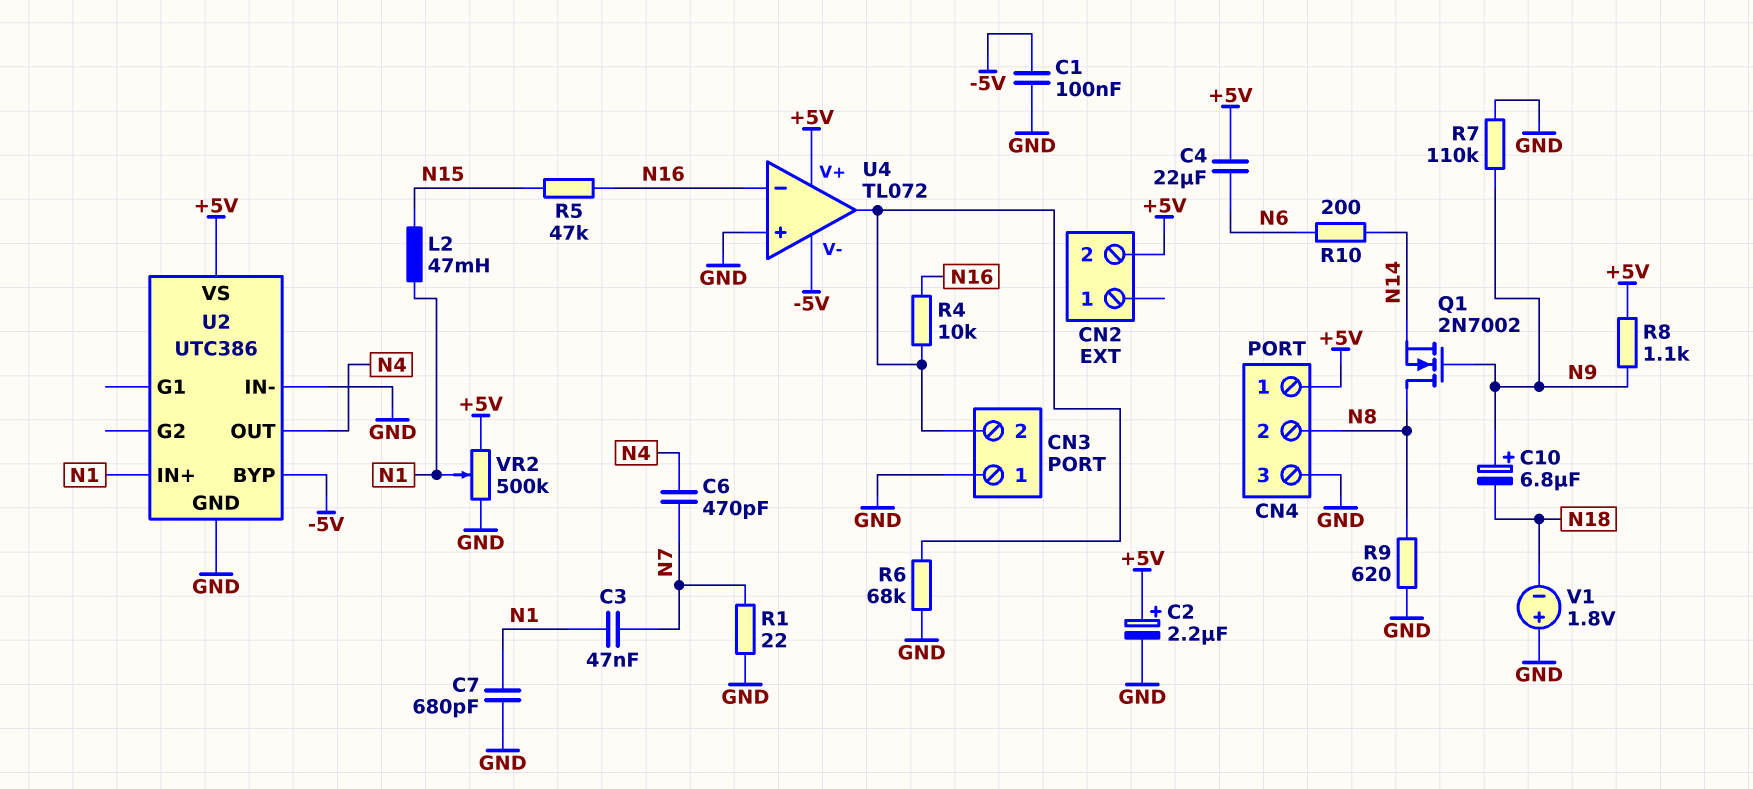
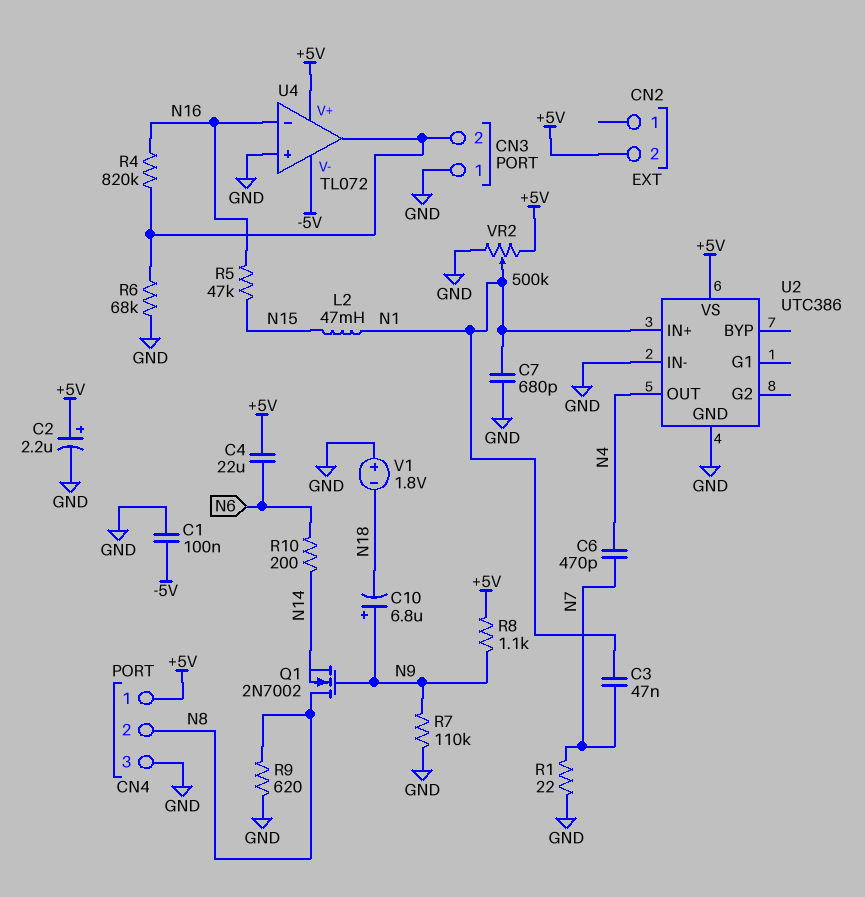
R4: 10k (CN3/2, N16) -> 820k (CN3/2, N16)
U2 pin BYP: -5V -> none

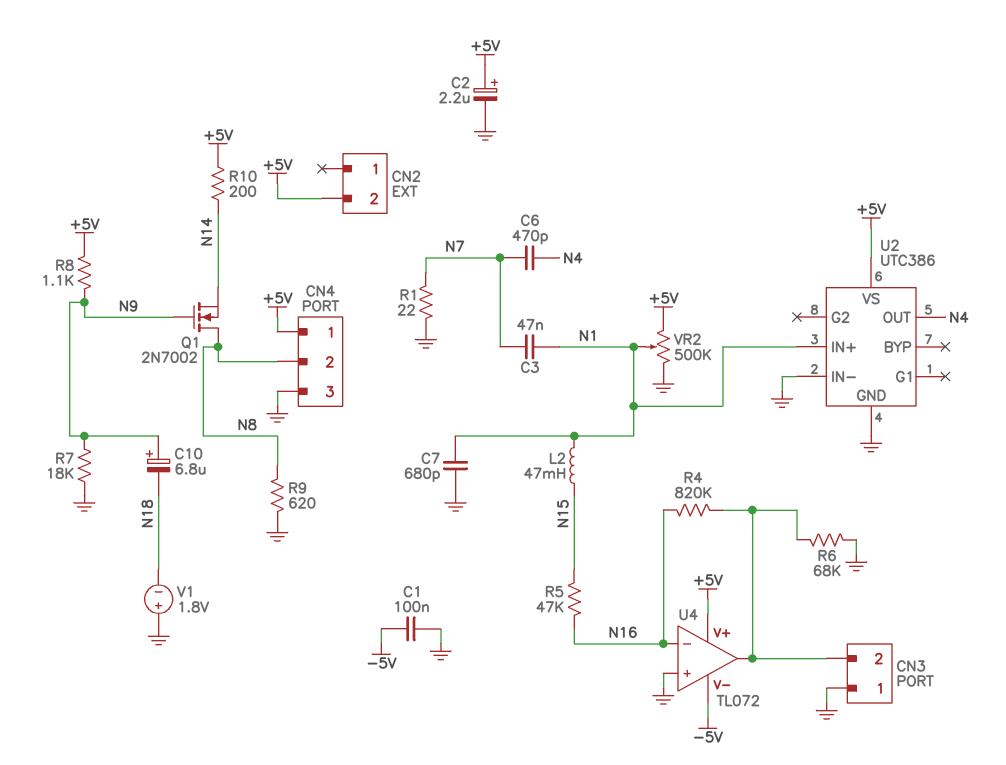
C4: 22uF (+5V, N6) -> none
R7: 110k (GND, N9) -> 18k (GND, N9)
R10: 200 (N6, N14) -> 200 (+5V, N14)

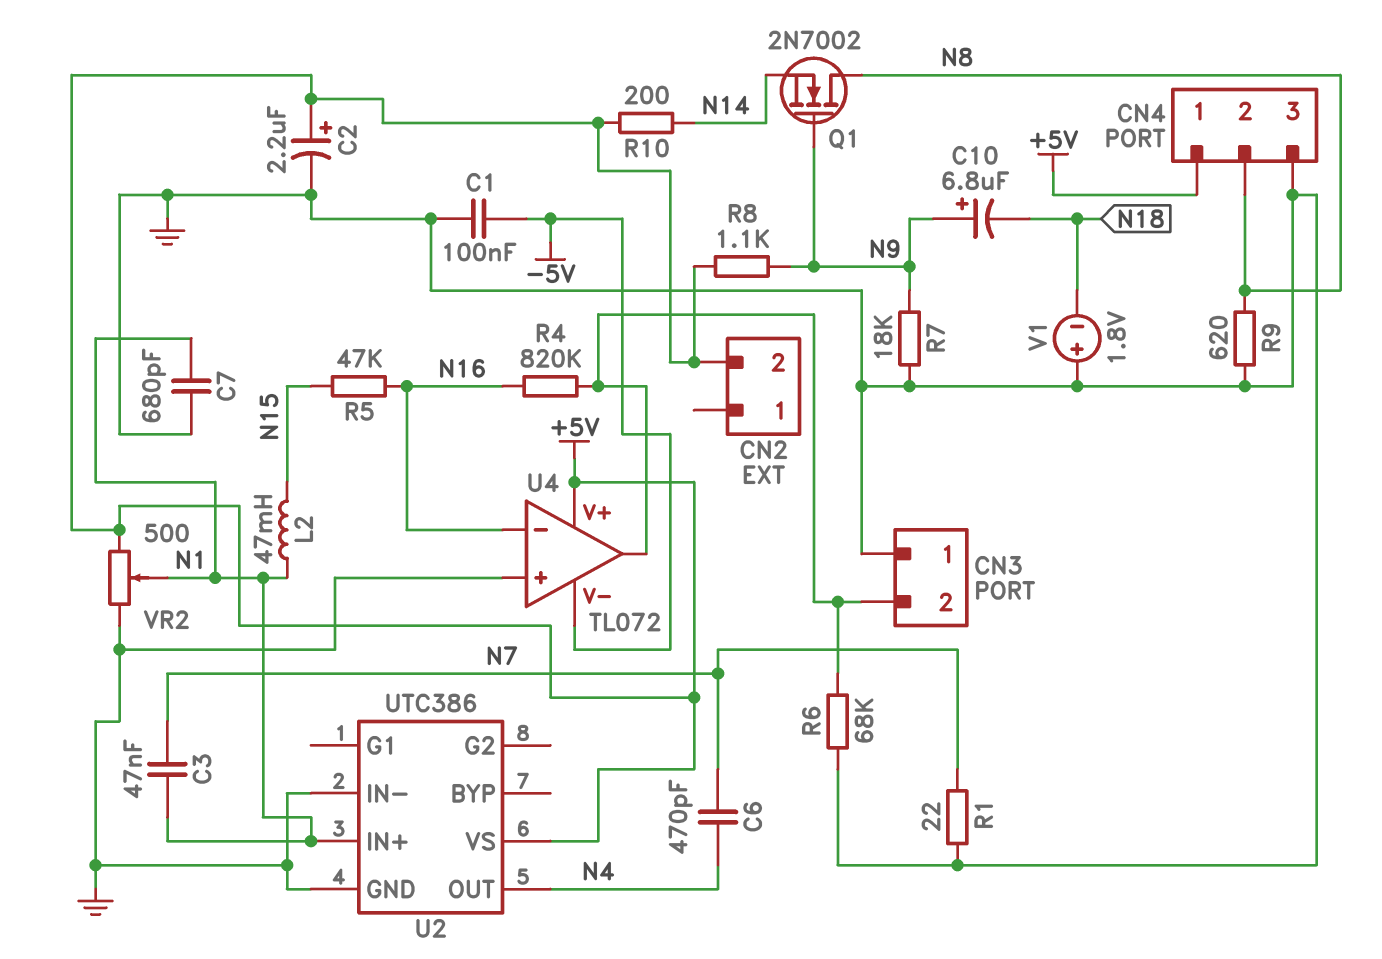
VR2: 500k (+5V, GND, wiper N1) -> 500 (+5V, GND, wiper N1)

